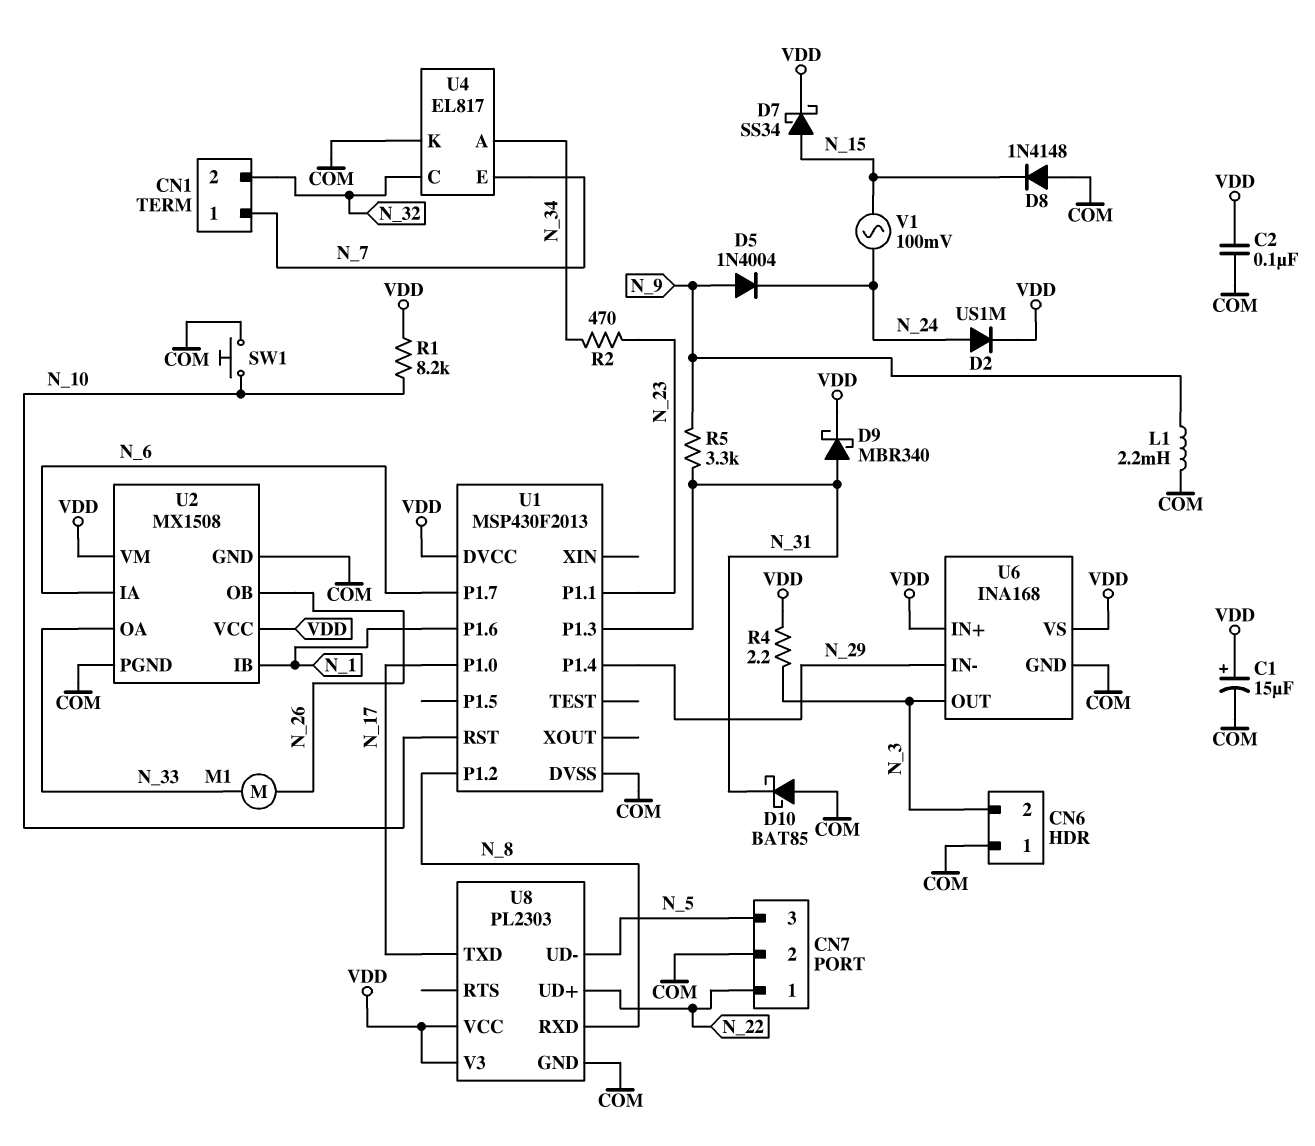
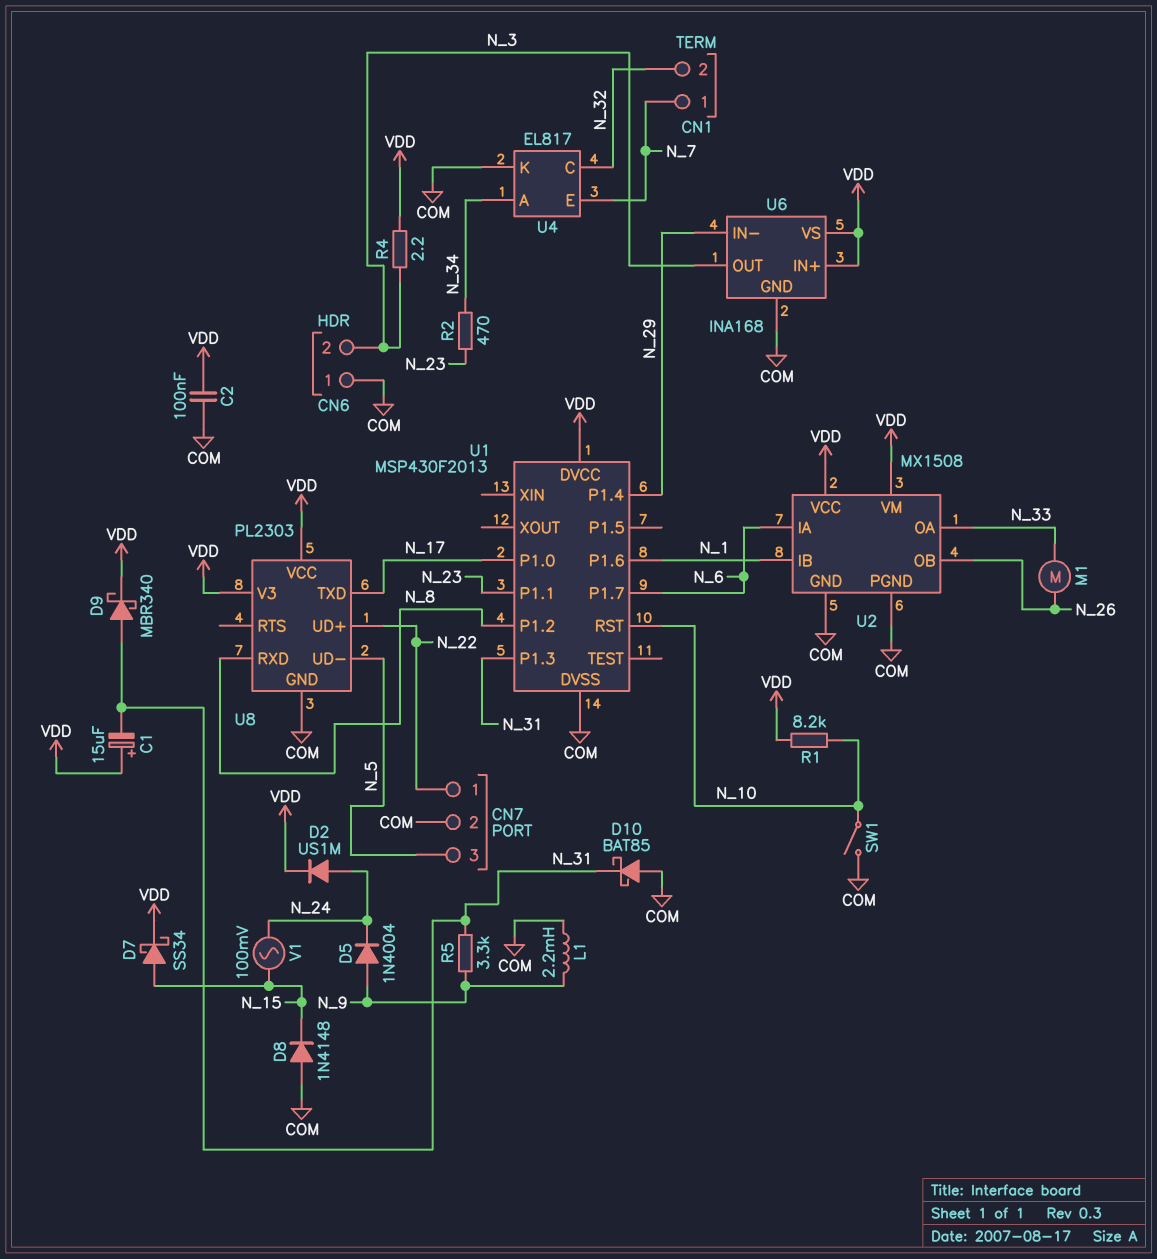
C1: 15uF (plus VDD, minus COM) -> 15uF (plus VDD, minus N_31)
SW1: button (COM, N_10) -> switch (COM, N_10)

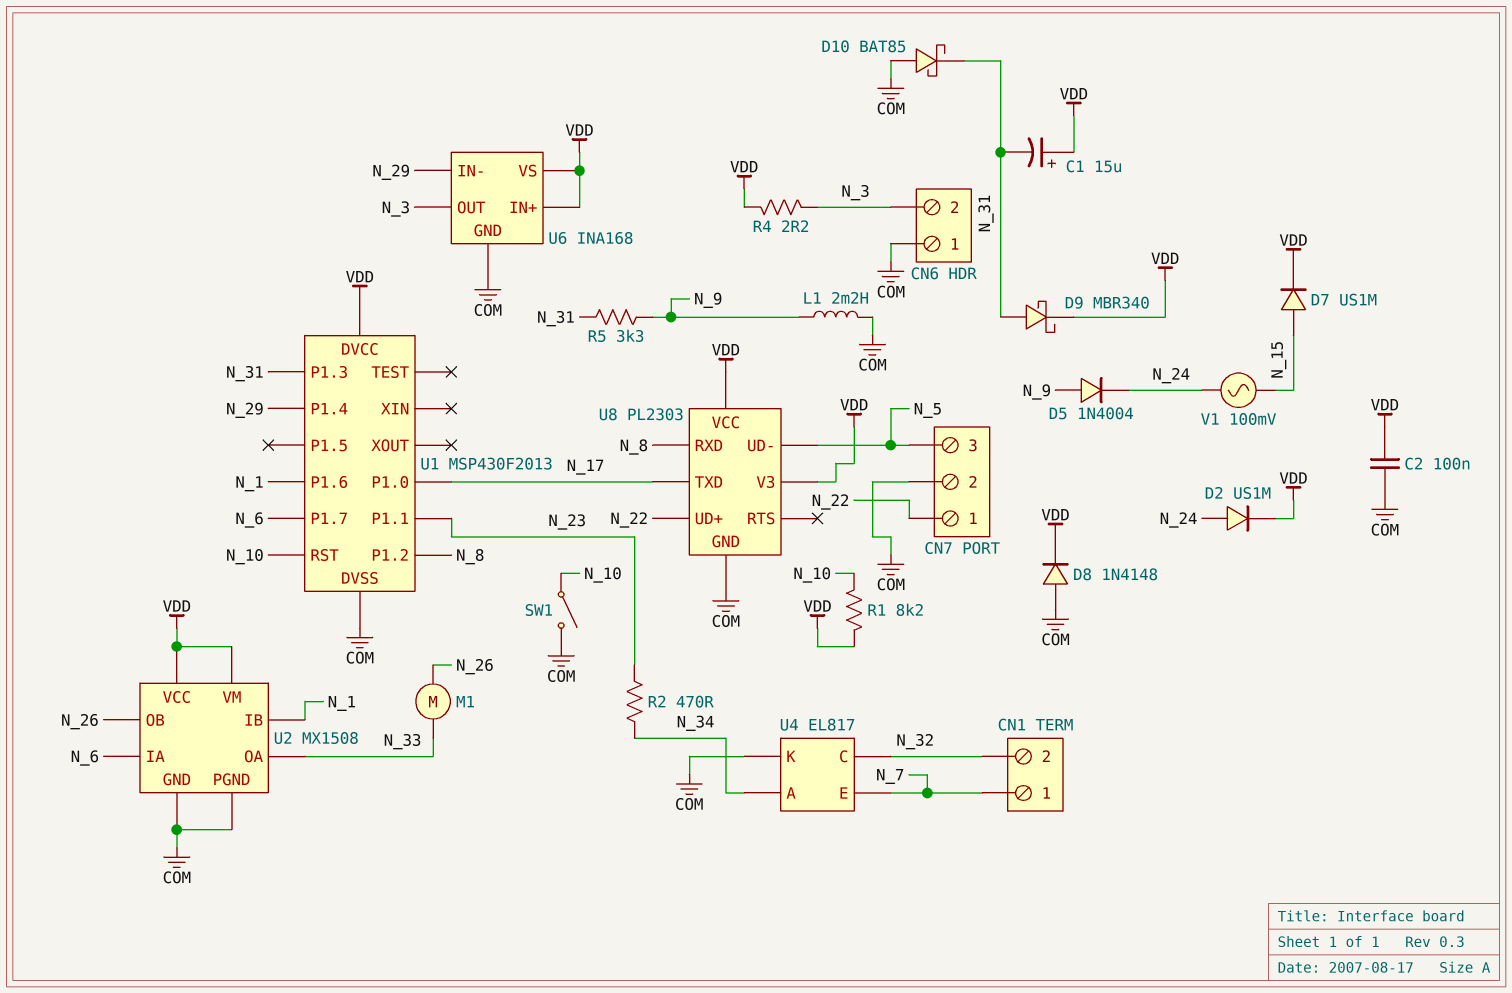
D7: schottky SS34 (A N_15, K VDD) -> diode US1M (A N_15, K VDD)
D8: diode 1N4148 (A COM, K N_15) -> diode 1N4148 (A COM, K VDD)

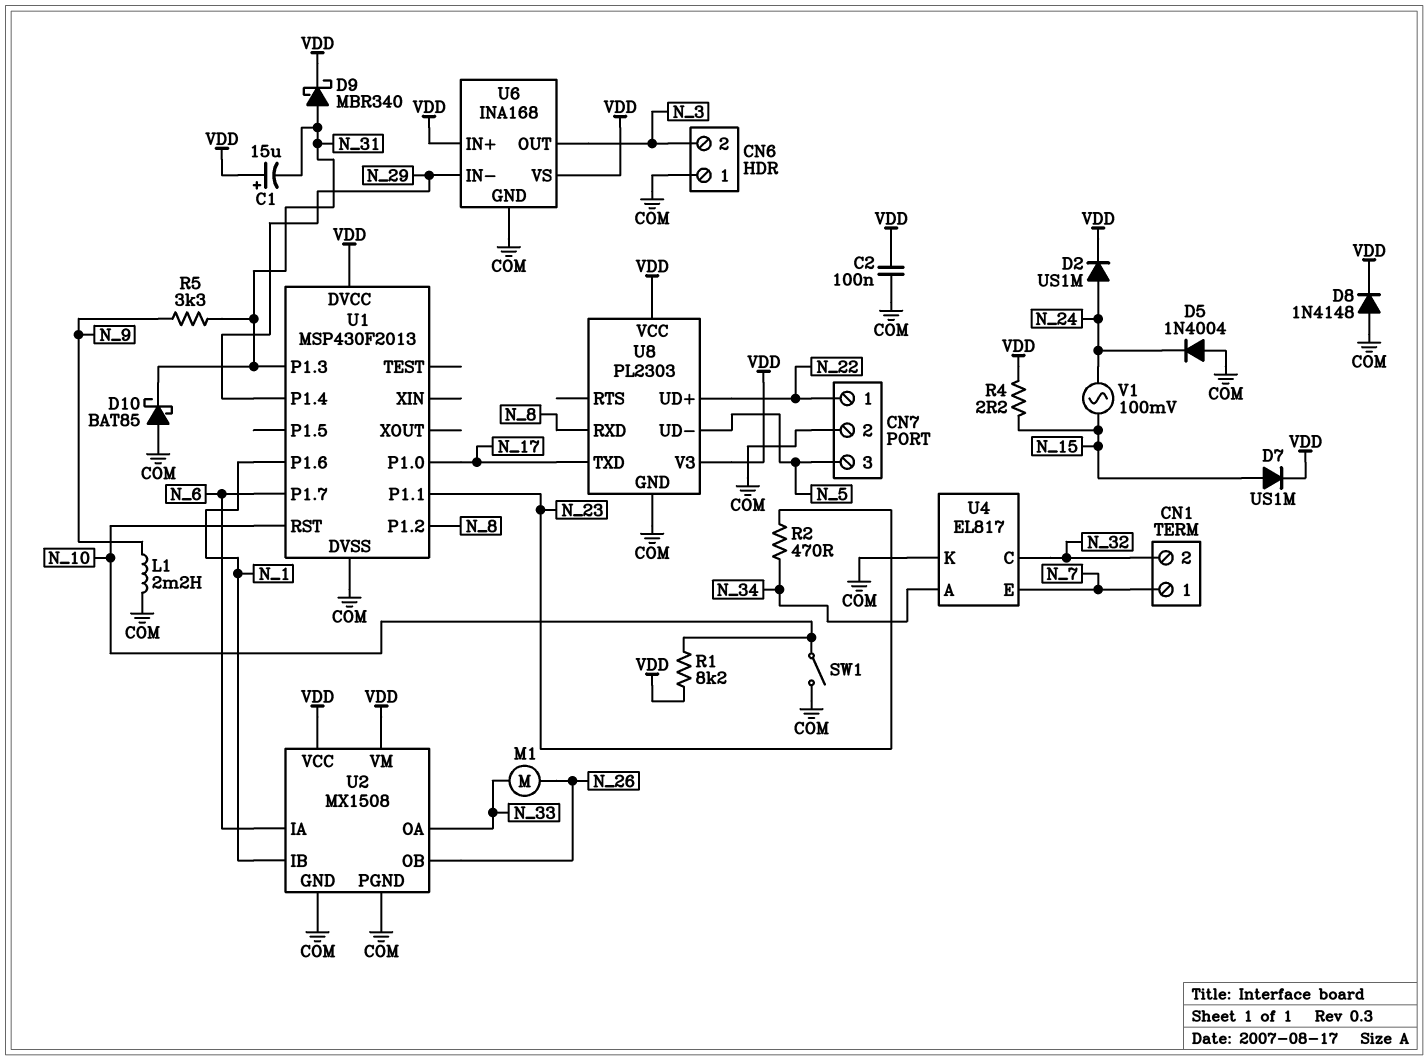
D5: diode 1N4004 (A N_9, K N_24) -> diode 1N4004 (A COM, K N_24)
R4: 2.2 (N_3, VDD) -> 2.2 (N_15, VDD)

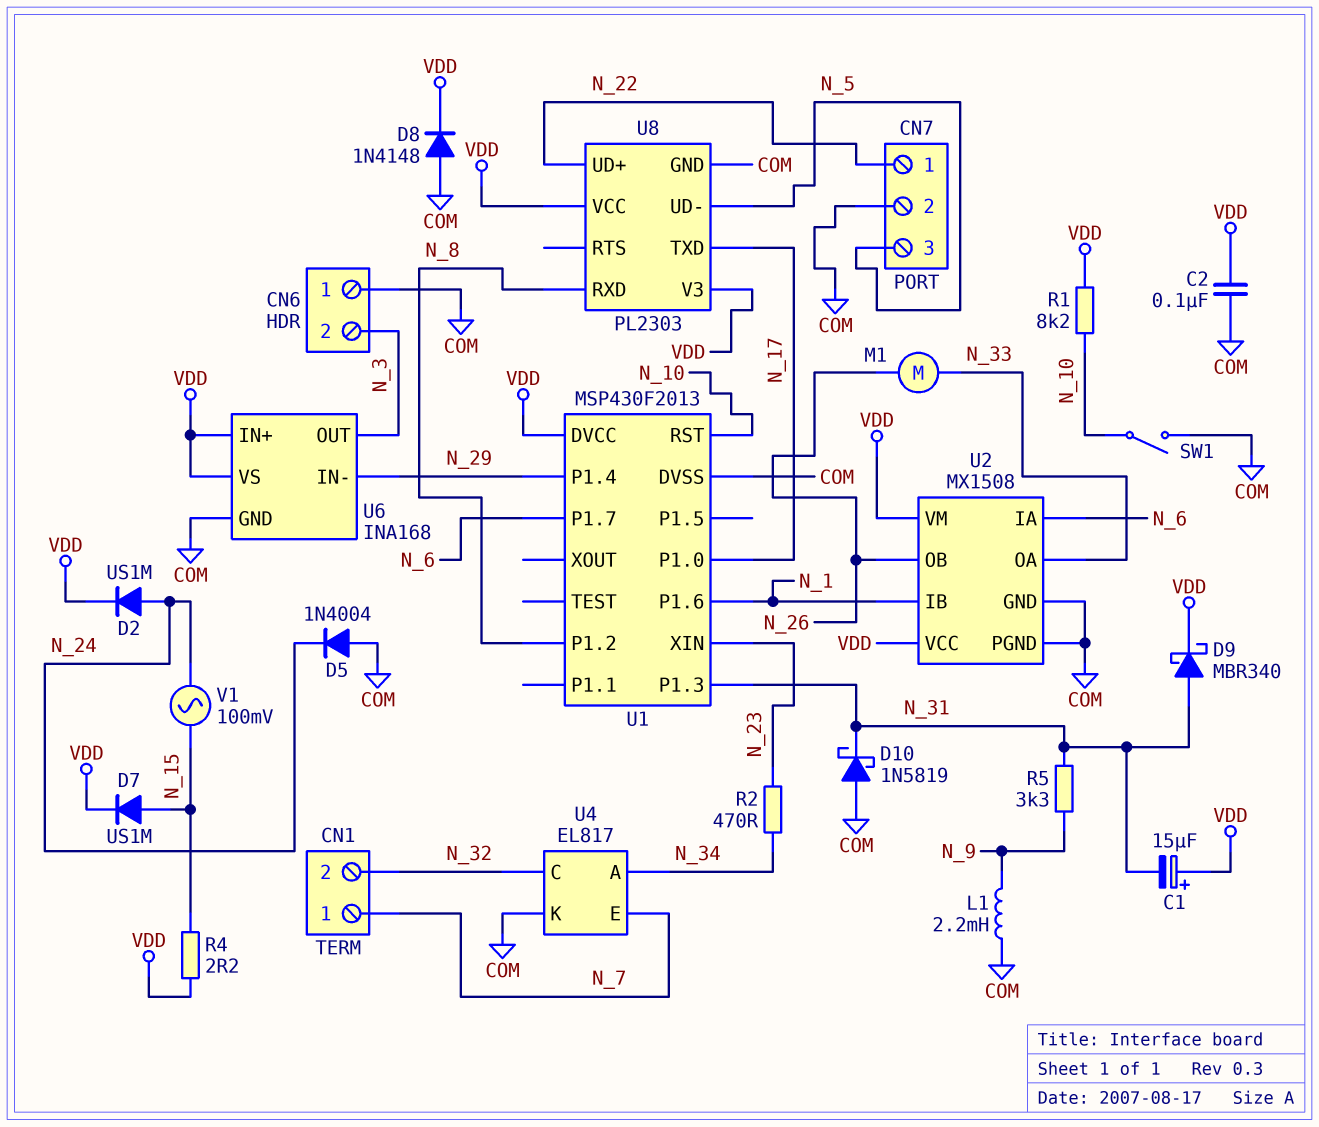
D10: schottky BAT85 (A COM, K N_31) -> schottky 1N5819 (A COM, K N_31)
U1 pin P1.1: N_23 -> none
U1 pin XIN: none -> N_23

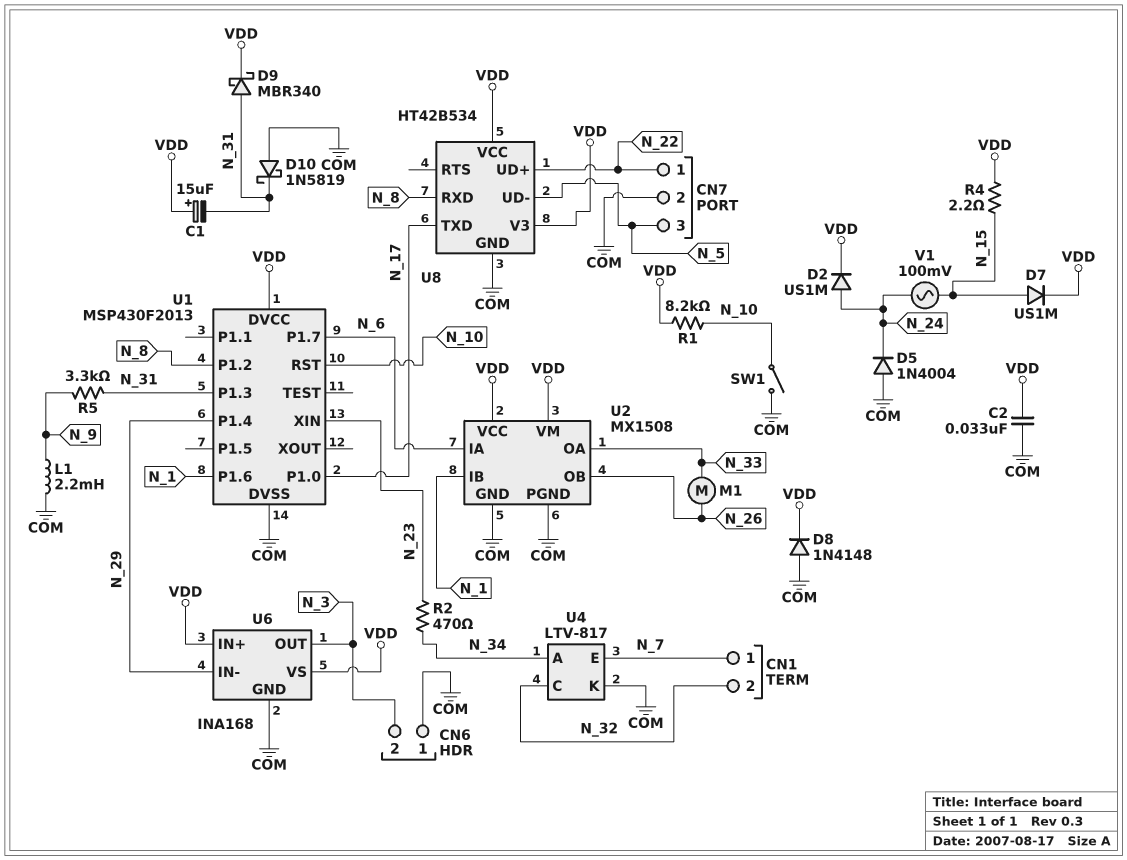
C2: 100nF (COM, VDD) -> 33nF (COM, VDD)
U4: EL817 -> LTV-817
U8: PL2303 -> HT42B534

